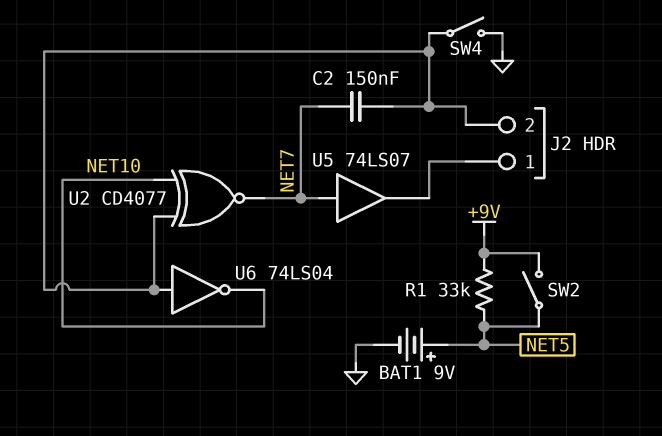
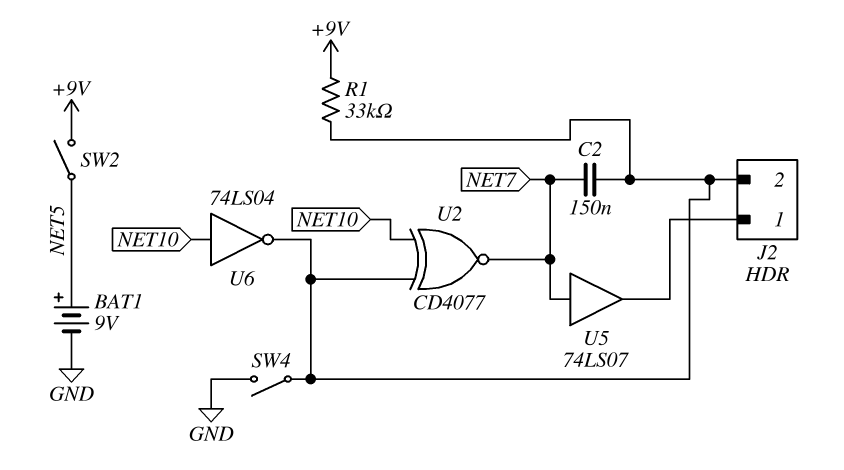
R1: 33k (+9V, NET5) -> 33k (+9V, J2/2)
U6: NOT 74LS04 (in J2/2, out NET10) -> NOT 74LS04 (in NET10, out J2/2)

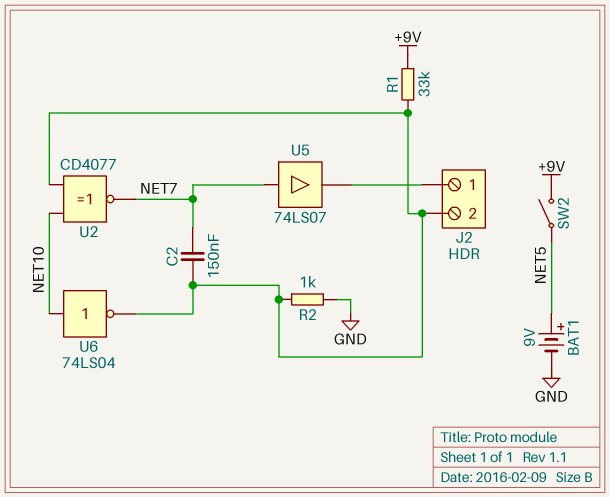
R2: none -> 1k (GND, J2/2)
SW4: switch (GND, J2/2) -> none

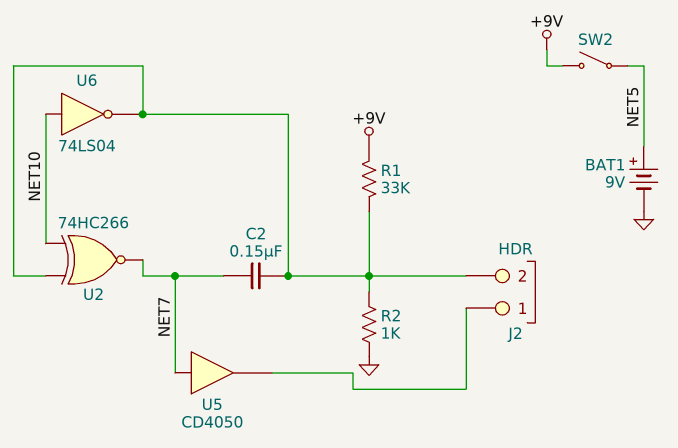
U2: XNOR CD4077 (in J2/2, in NET10, out NET7) -> XNOR 74HC266 (in J2/2, in NET10, out NET7)
U5: buffer 74LS07 (in NET7, out J2/1) -> buffer CD4050 (in NET7, out J2/1)

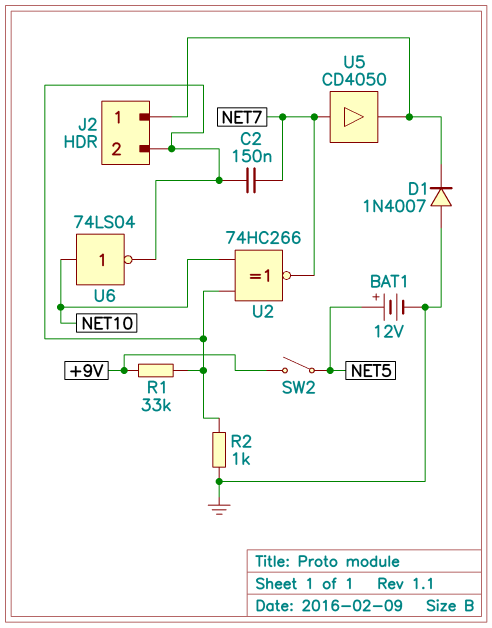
BAT1: 9V (plus NET5, minus GND) -> 12V (plus NET5, minus GND)
D1: none -> diode 1N4007 (A GND, K J2/1)

